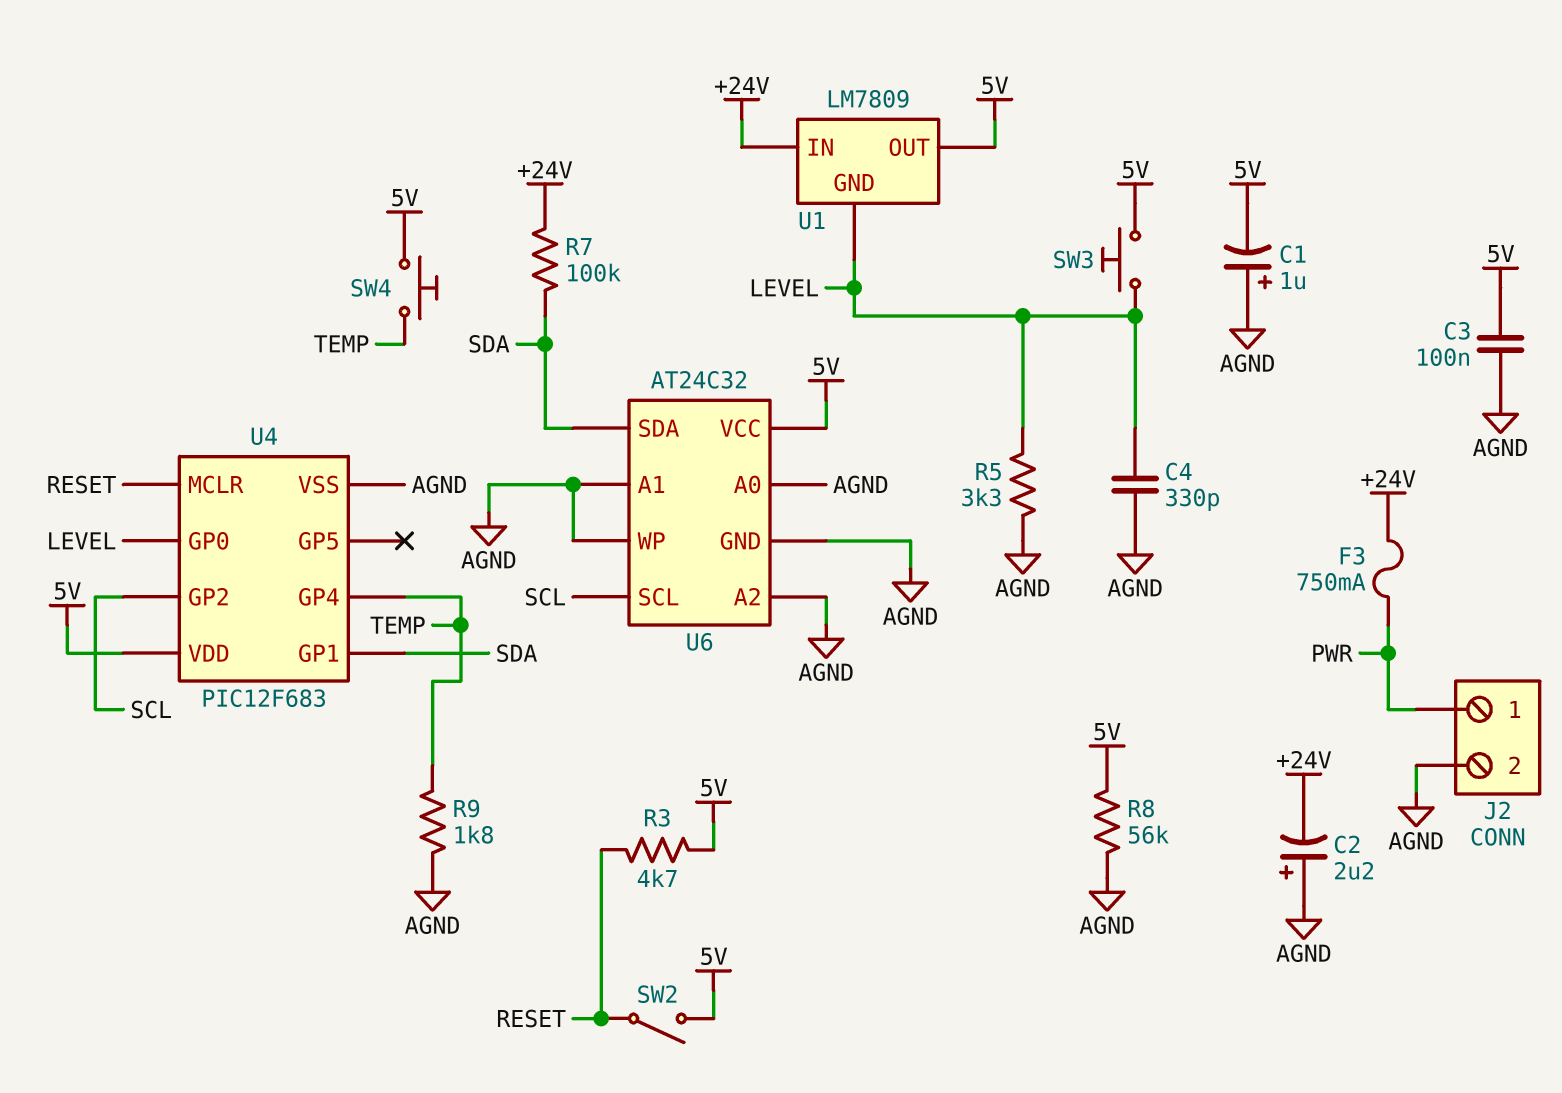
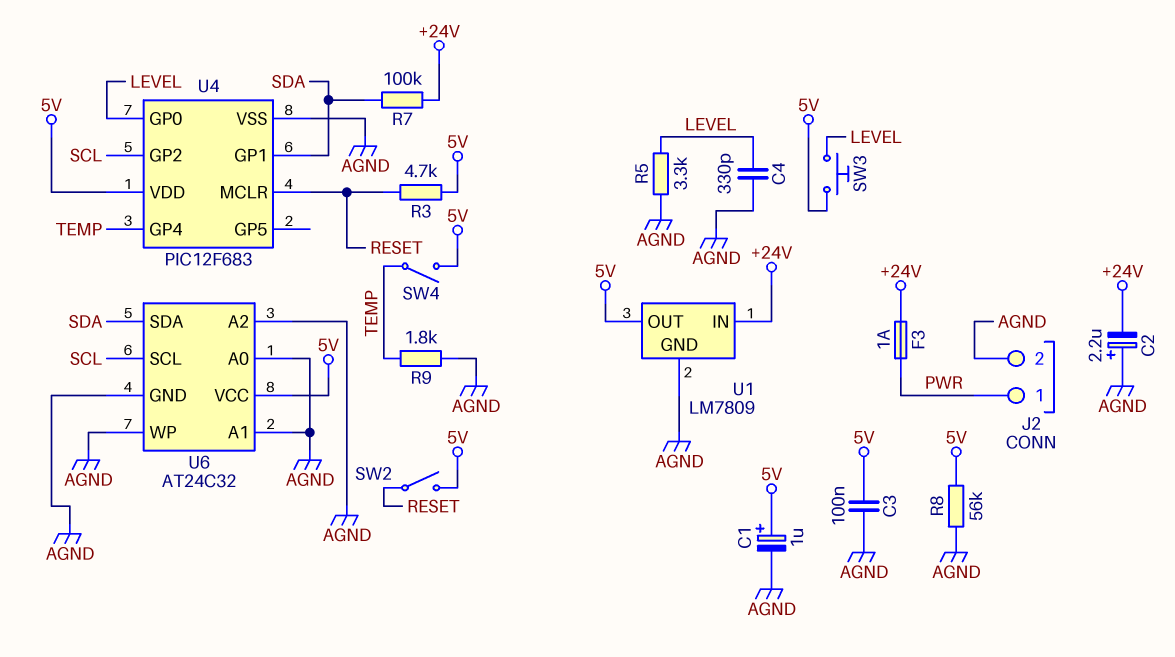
C1: 1uF (plus AGND, minus 5V) -> 1uF (plus 5V, minus AGND)
F3: 750mA (+24V, PWR) -> 1A (+24V, PWR)
SW4: button (5V, TEMP) -> switch (5V, TEMP)
U1 pin GND: LEVEL -> AGND

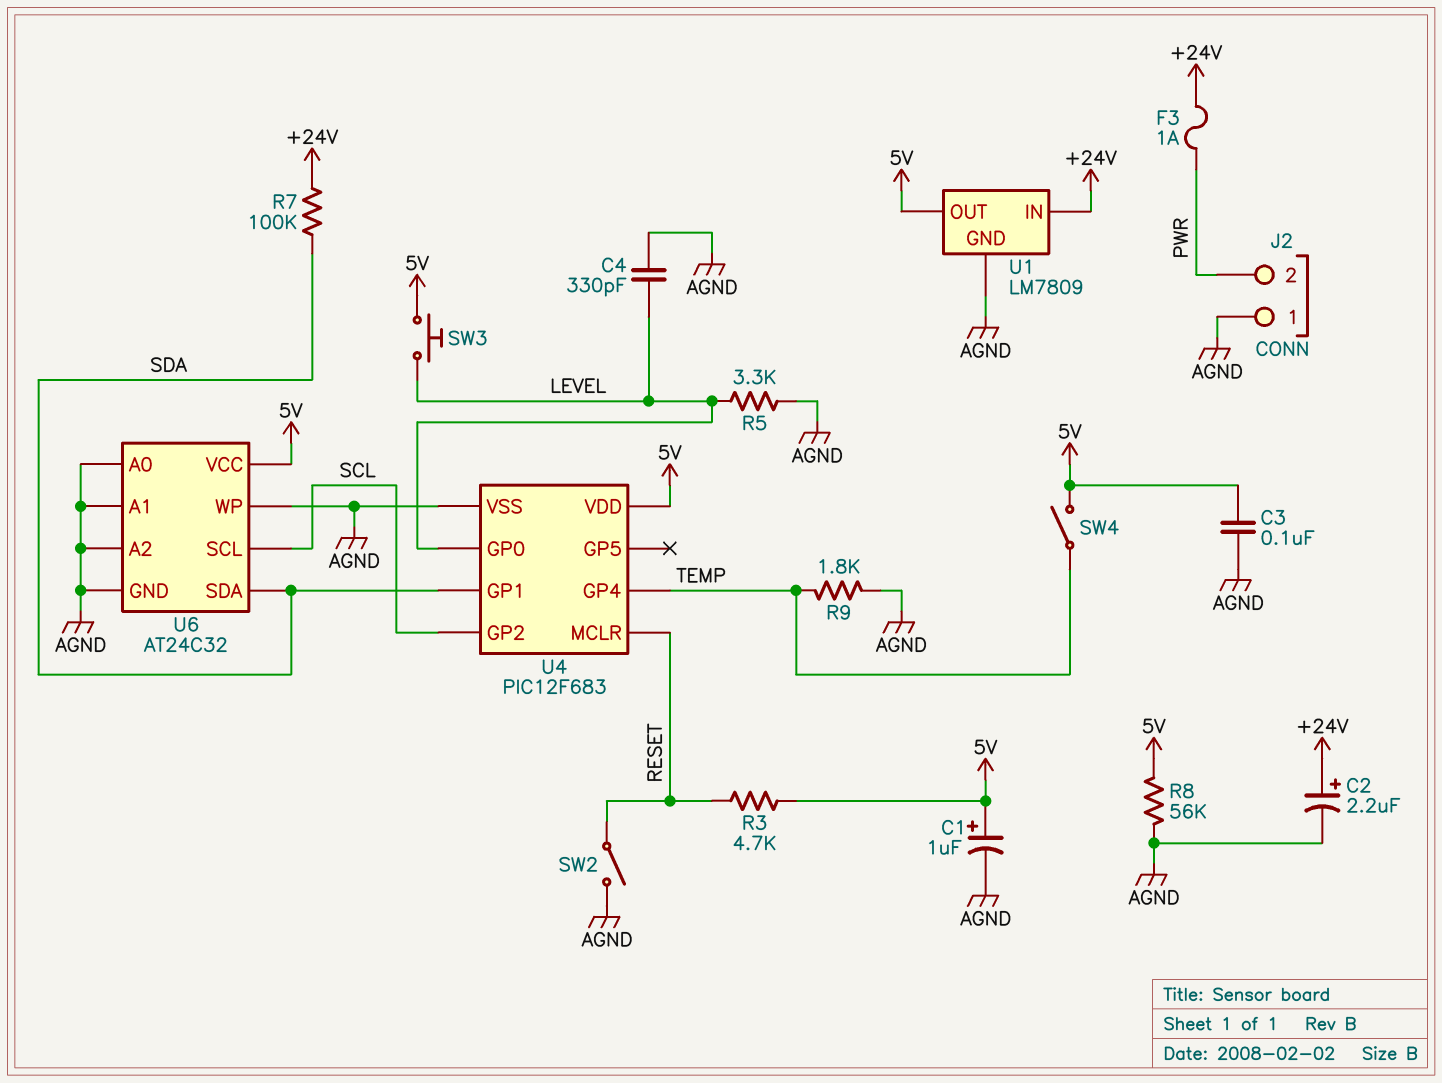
C2: 2.2uF (plus AGND, minus +24V) -> 2.2uF (plus +24V, minus AGND)
J2 pin 1: PWR -> AGND
J2 pin 2: AGND -> PWR
SW2: switch (5V, RESET) -> switch (AGND, RESET)

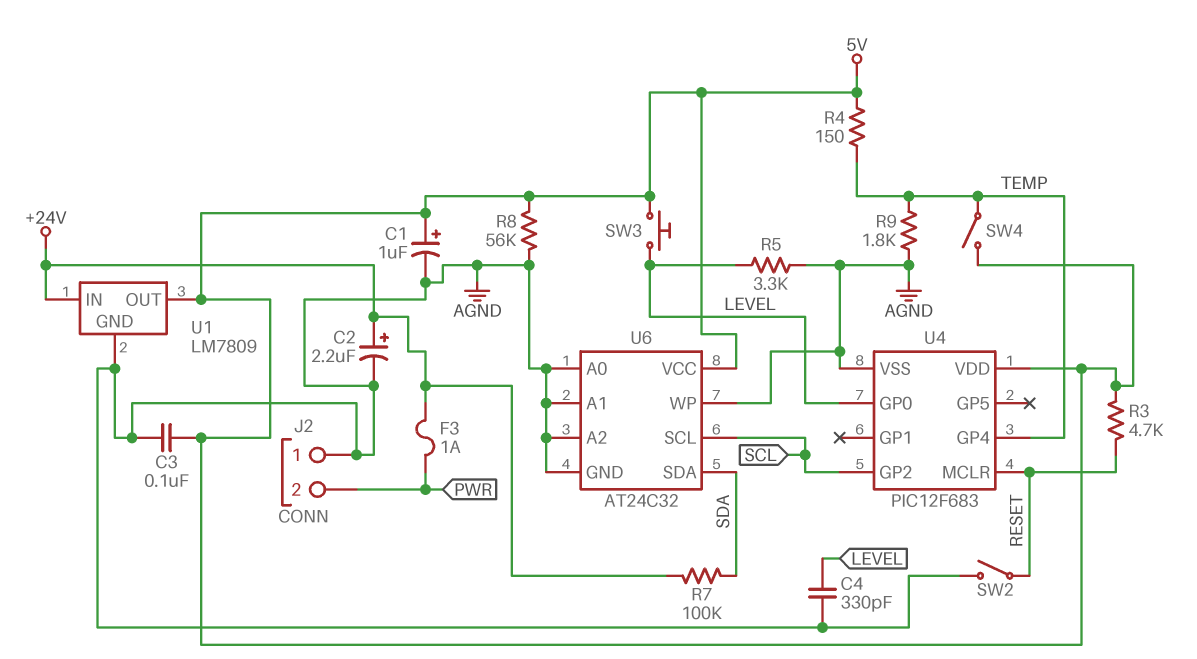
R4: none -> 150 (5V, TEMP)
U4 pin GP1: SDA -> none

